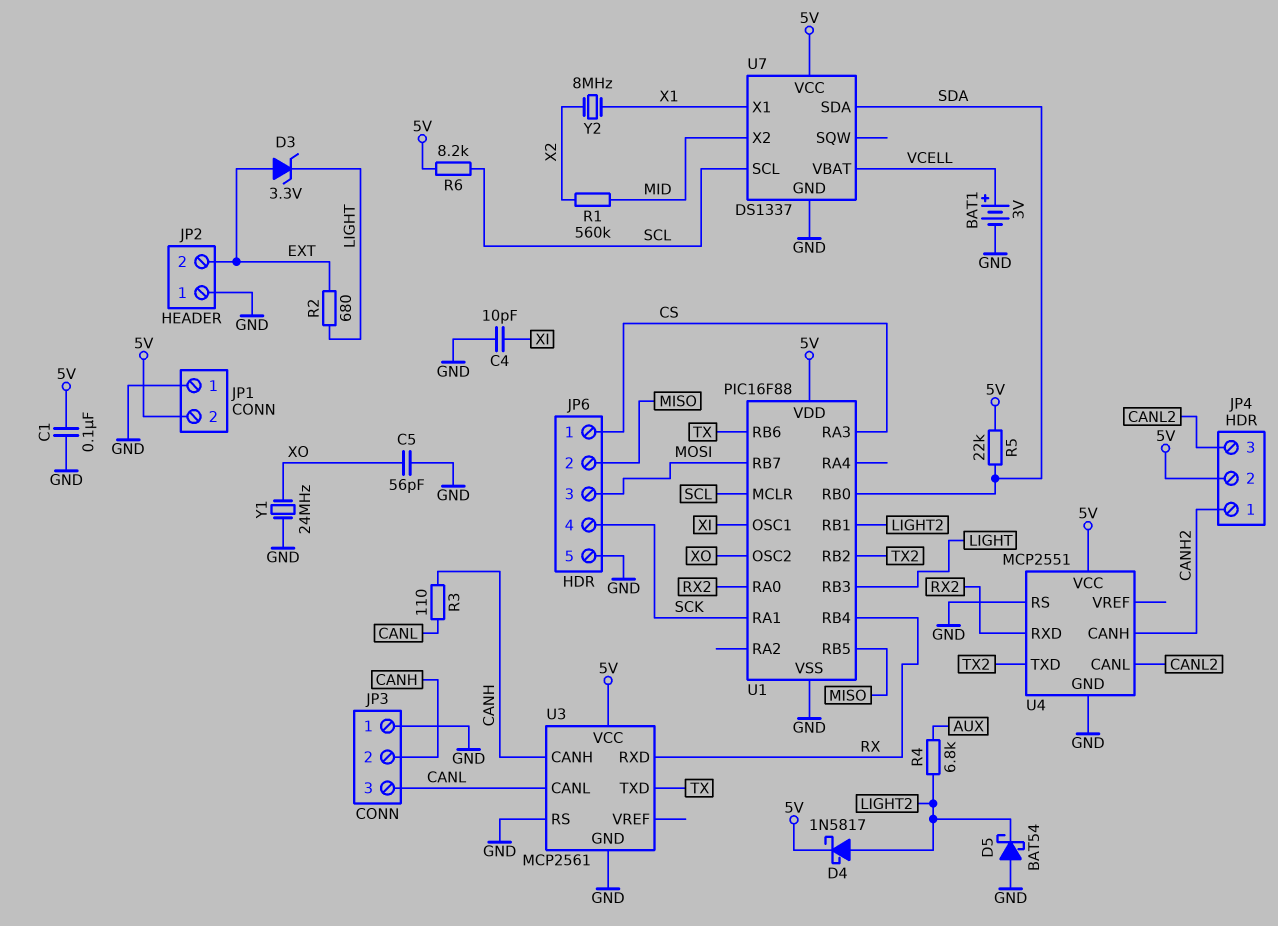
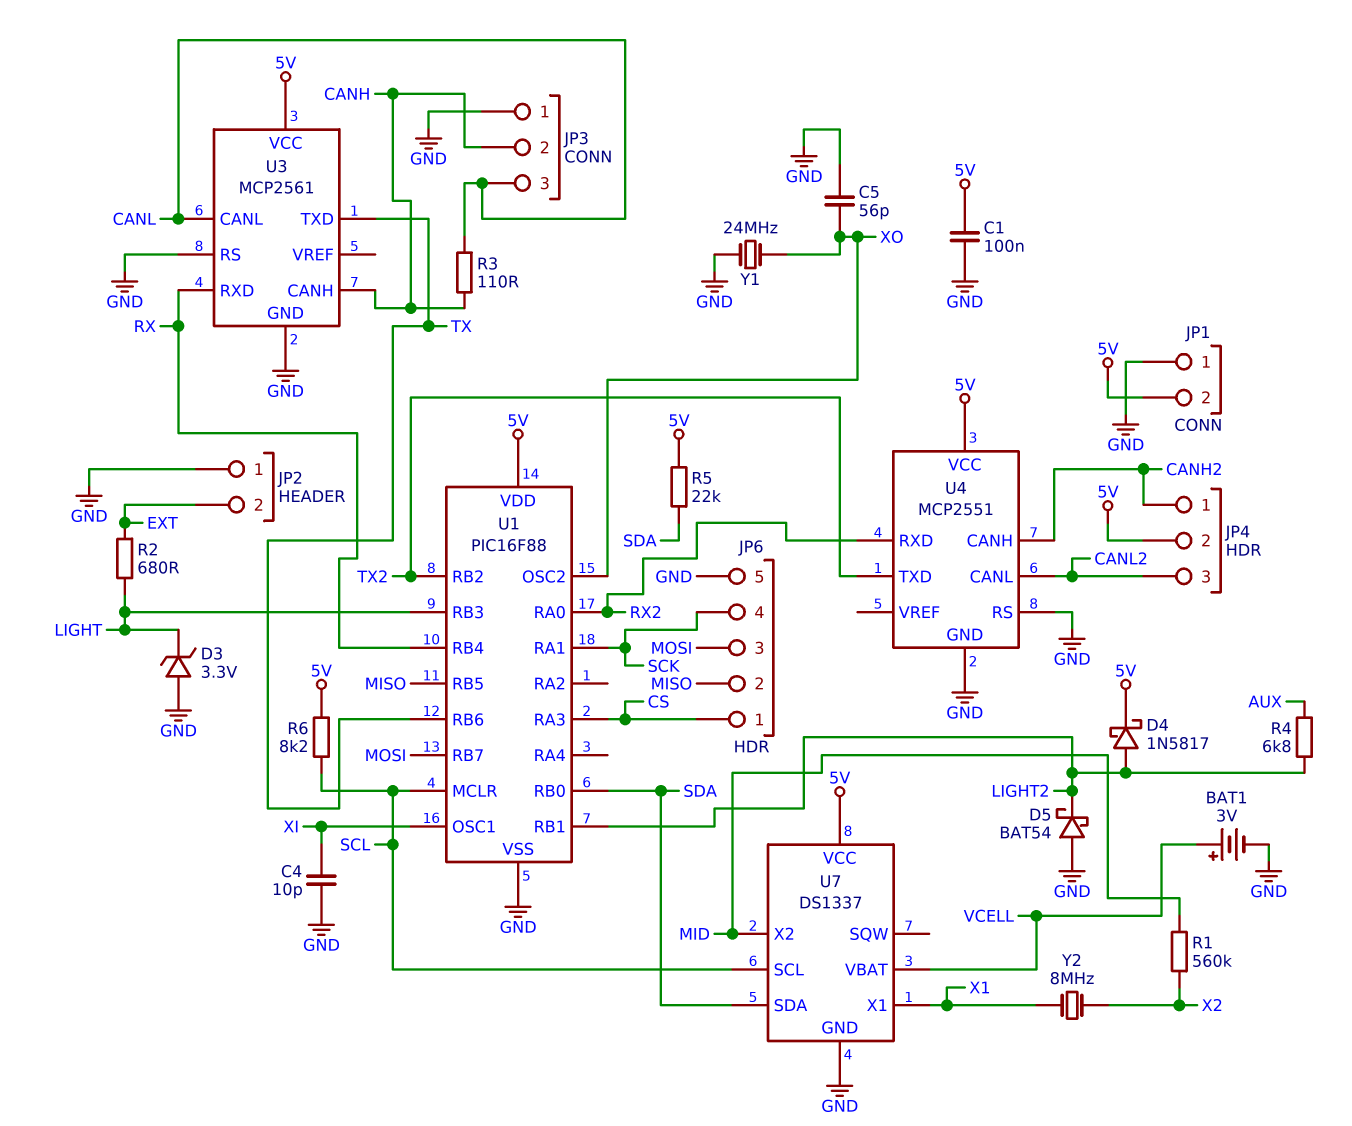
D3: zener 3.3V (A EXT, K LIGHT) -> zener 3.3V (A GND, K LIGHT)

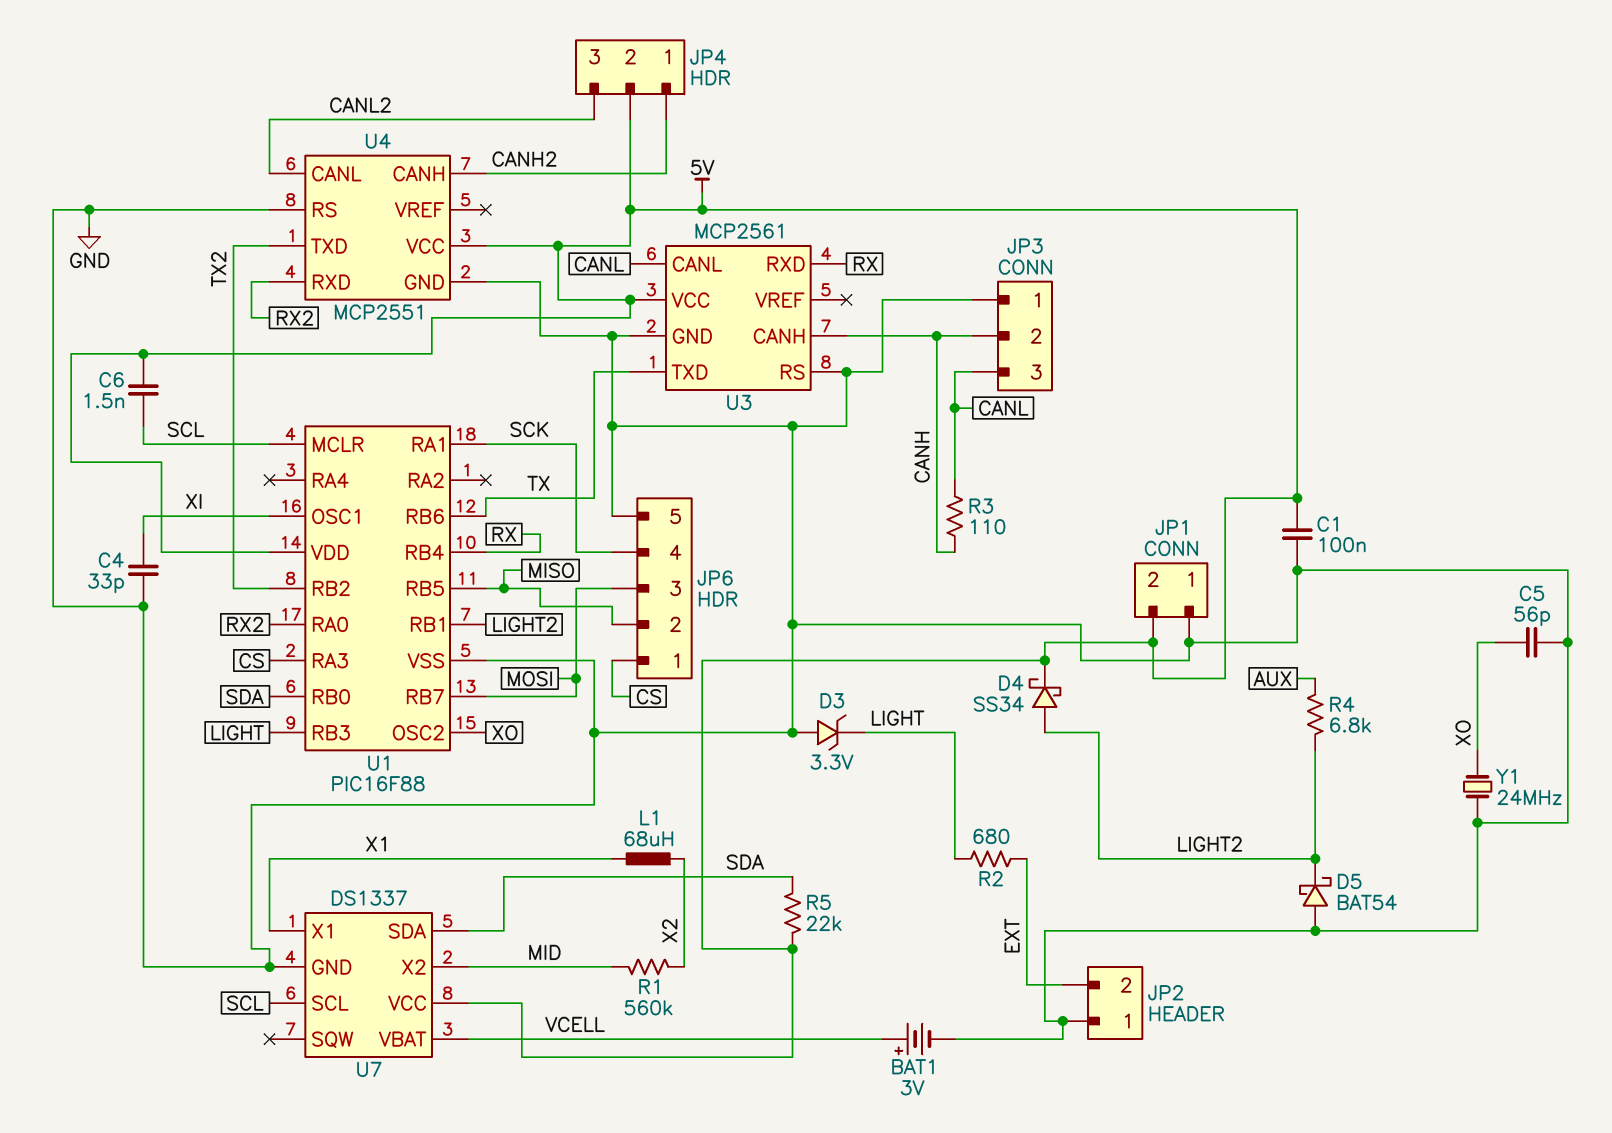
C4: 10pF (GND, XI) -> 33pF (GND, XI)
C6: none -> 1.5nF (5V, SCL)
D4: schottky 1N5817 (A LIGHT2, K 5V) -> schottky SS34 (A LIGHT2, K 5V)
L1: none -> 68uH (X1, X2)
R6: 8.2k (5V, SCL) -> none
Y2: 8MHz (X1, X2) -> none

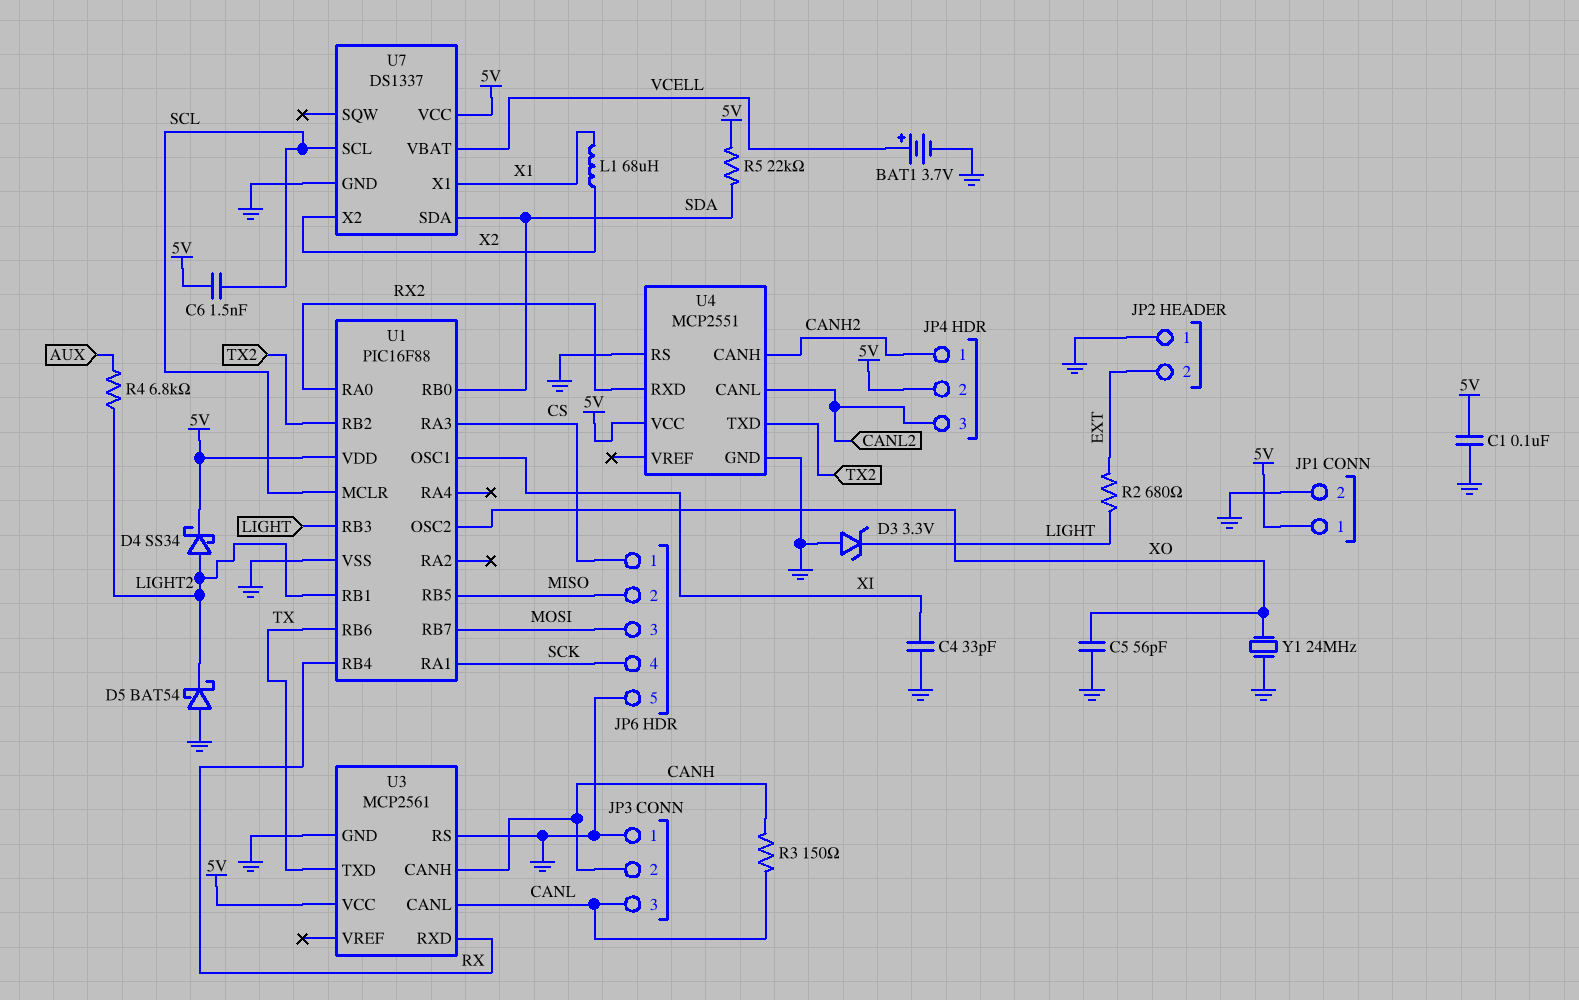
BAT1: 3V (plus VCELL, minus GND) -> 3.7V (plus VCELL, minus GND)
JP1 pin 1: GND -> 5V
JP1 pin 2: 5V -> GND
R1: 560k (MID, X2) -> none
R3: 110 (CANH, CANL) -> 150 (CANH, CANL)
U7 pin X2: MID -> X2

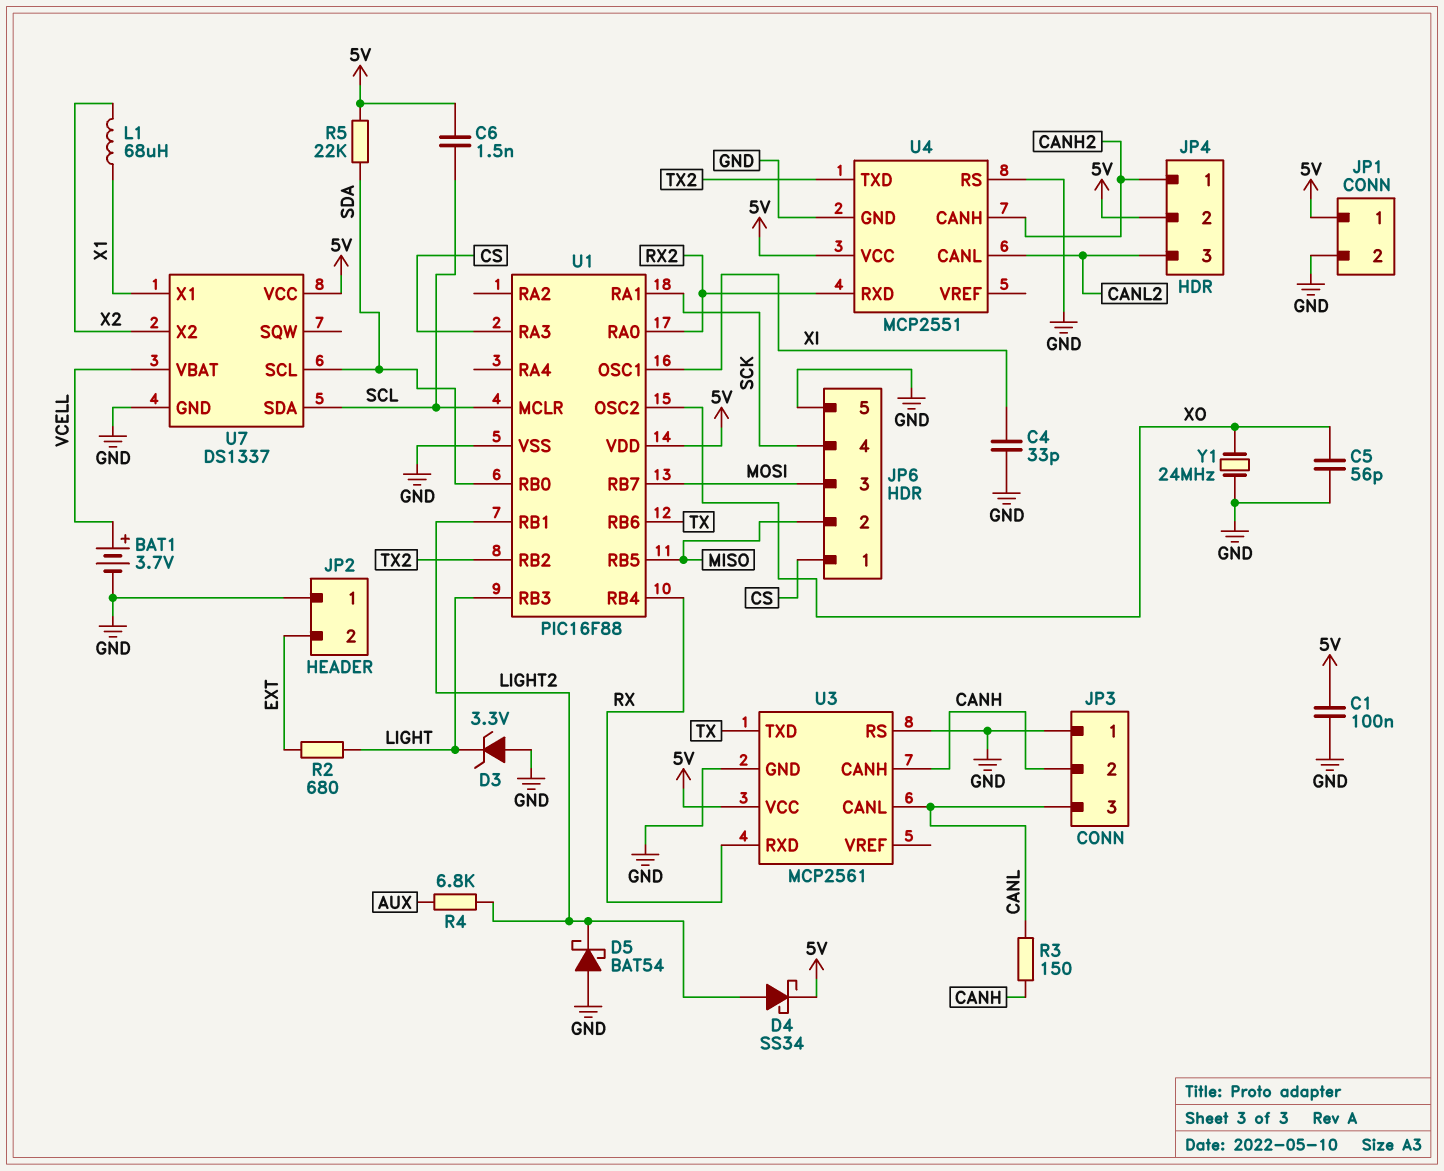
U7 pin SCL: SCL -> SDA
U7 pin SDA: SDA -> SCL

